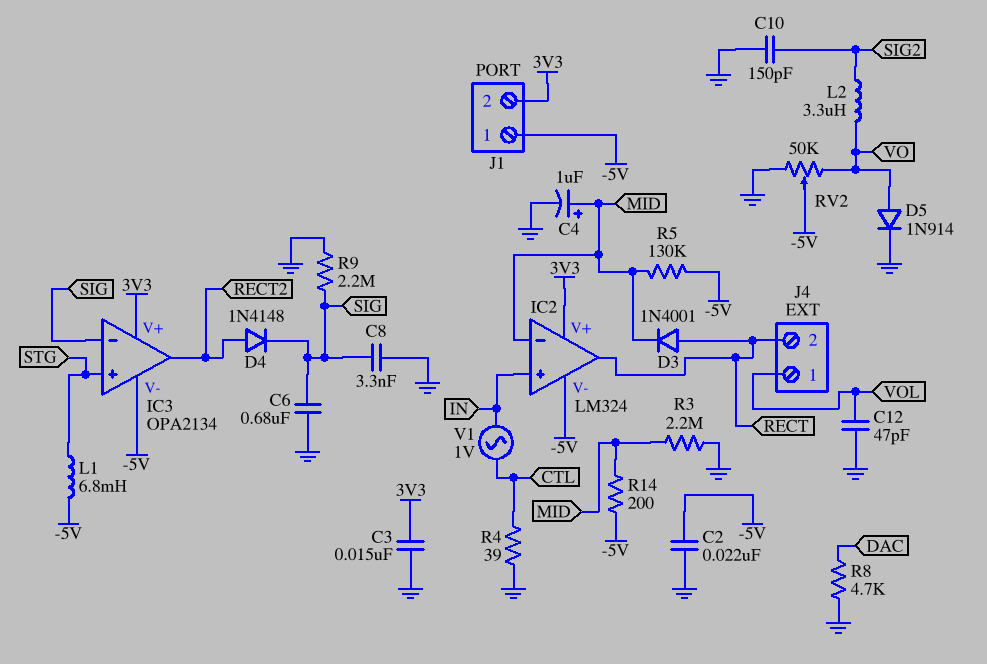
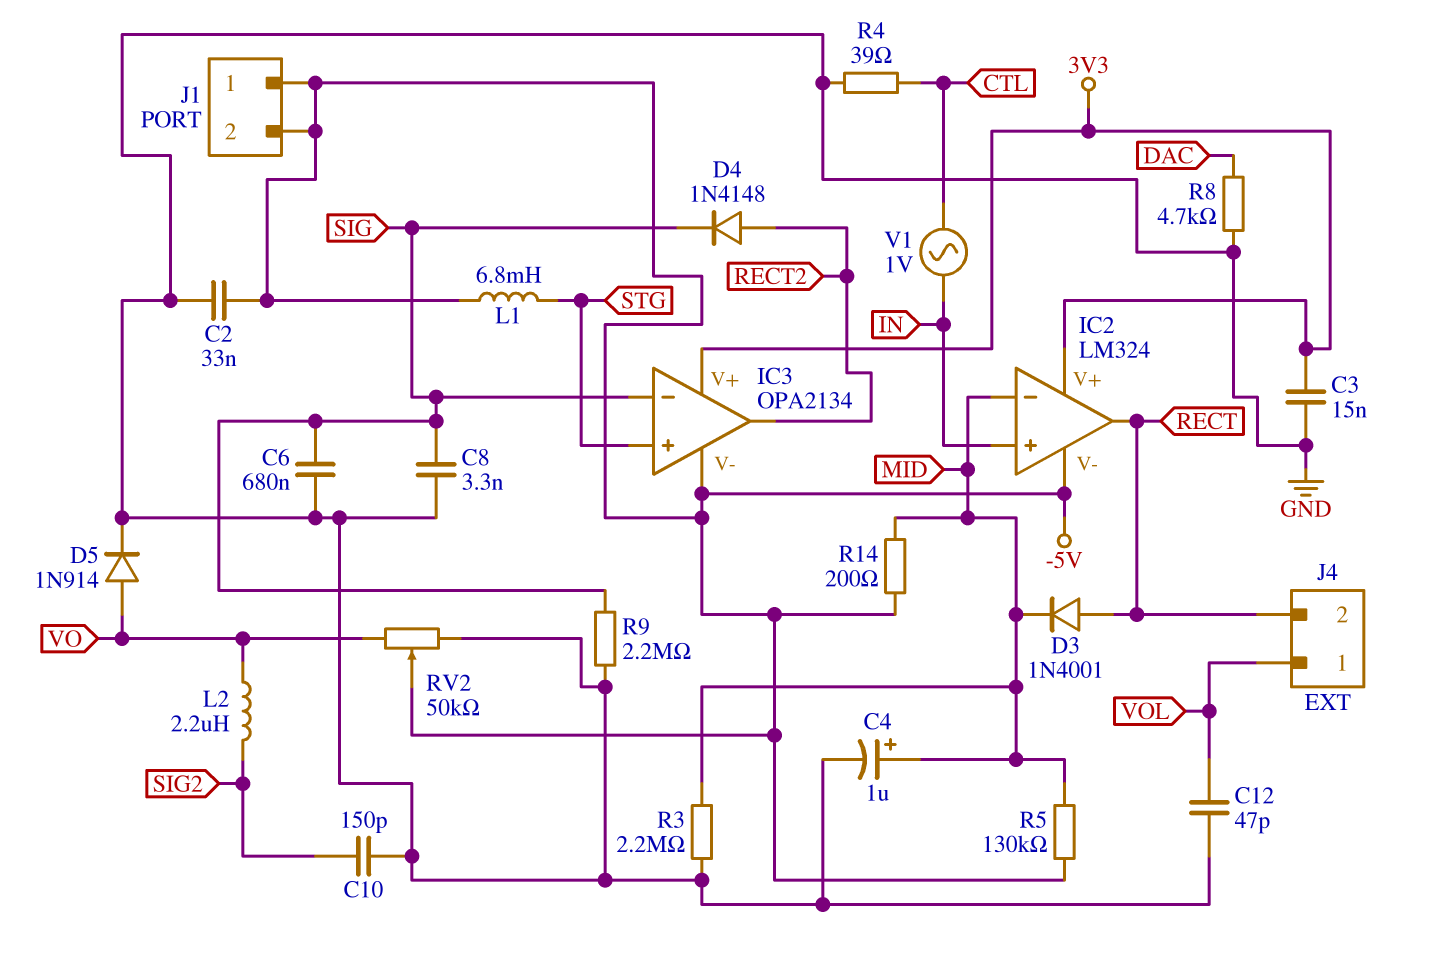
C2: 22nF (-5V, GND) -> 33nF (-5V, GND)
J1 pin 2: 3V3 -> -5V
L2: 3.3uH (SIG2, VO) -> 2.2uH (SIG2, VO)

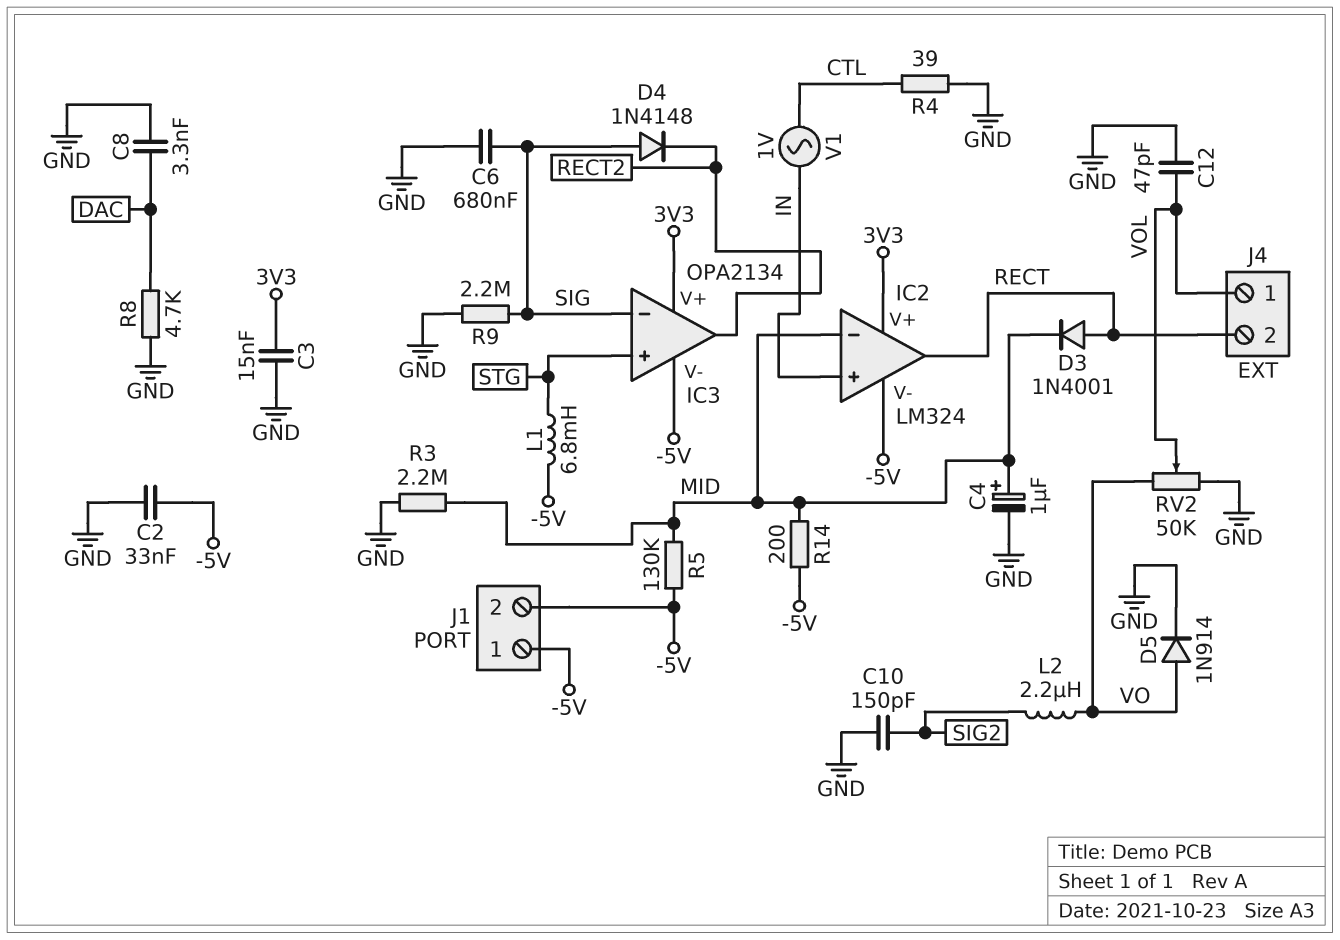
C8: 3.3nF (GND, SIG) -> 3.3nF (DAC, GND)
D4: diode 1N4148 (A RECT2, K SIG) -> diode 1N4148 (A SIG, K RECT2)
RV2: 50k (GND, VO, wiper -5V) -> 50k (GND, VO, wiper VOL)

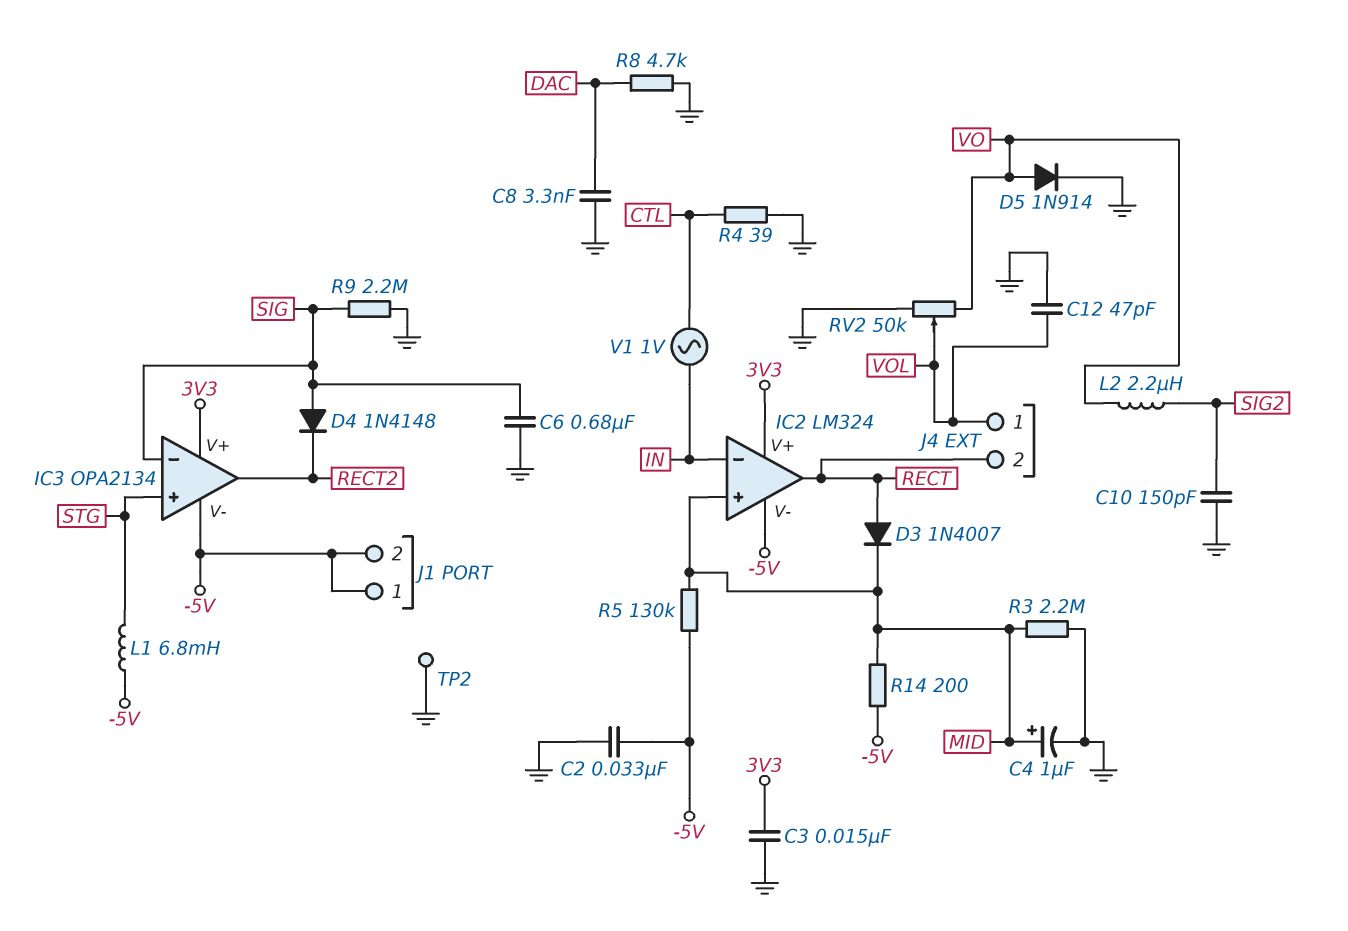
D3: diode 1N4001 (A RECT, K MID) -> diode 1N4007 (A RECT, K MID)
IC2 pin in+: IN -> MID
IC2 pin in-: MID -> IN
TP2: none -> test point (GND)

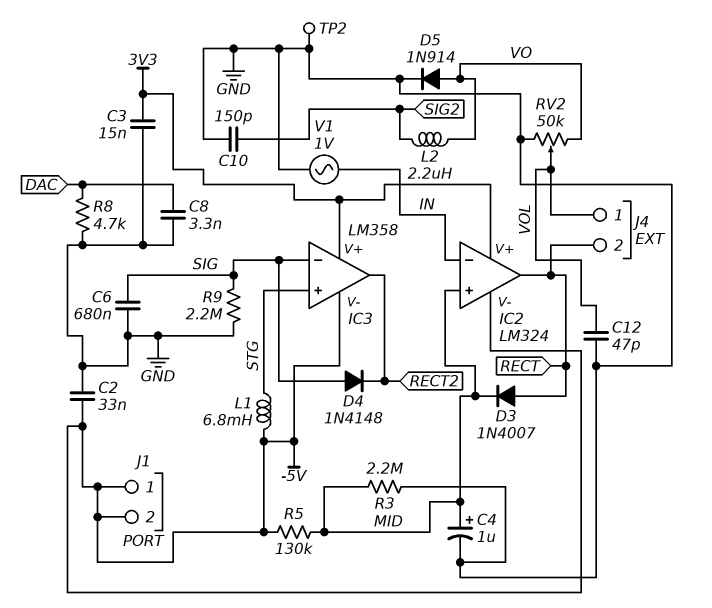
IC3: OPA2134 -> LM358
R4: 39 (CTL, GND) -> none
R14: 200 (-5V, MID) -> none
V1: AC 1V (CTL, IN) -> AC 1V (GND, IN)

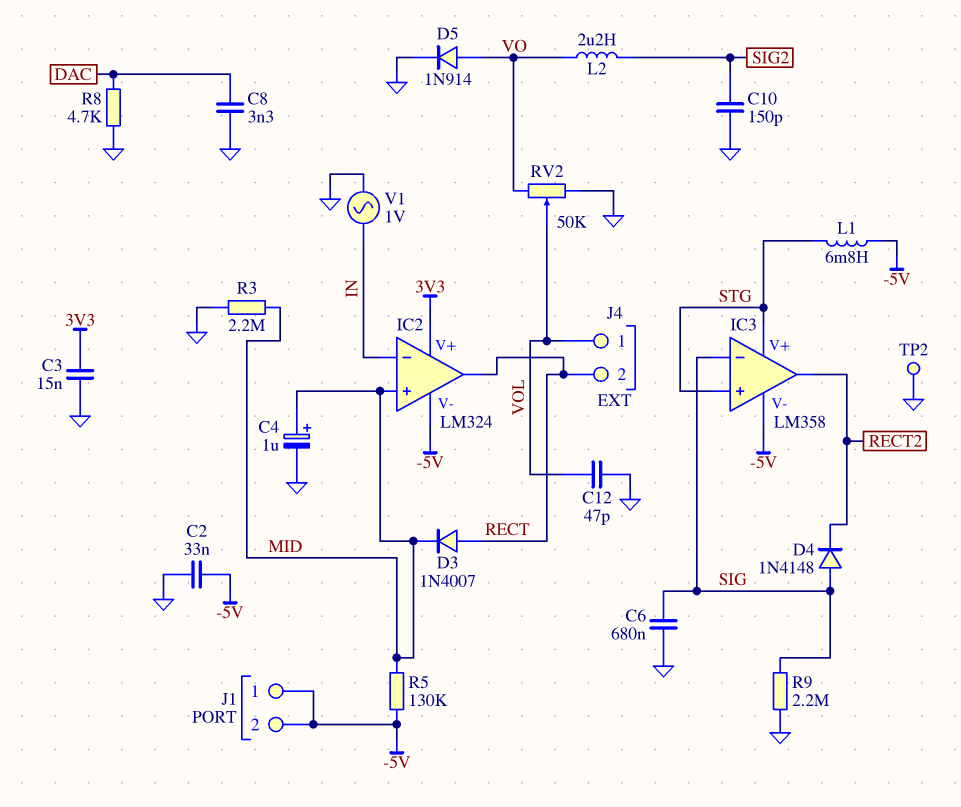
IC3 pin V+: 3V3 -> STG

